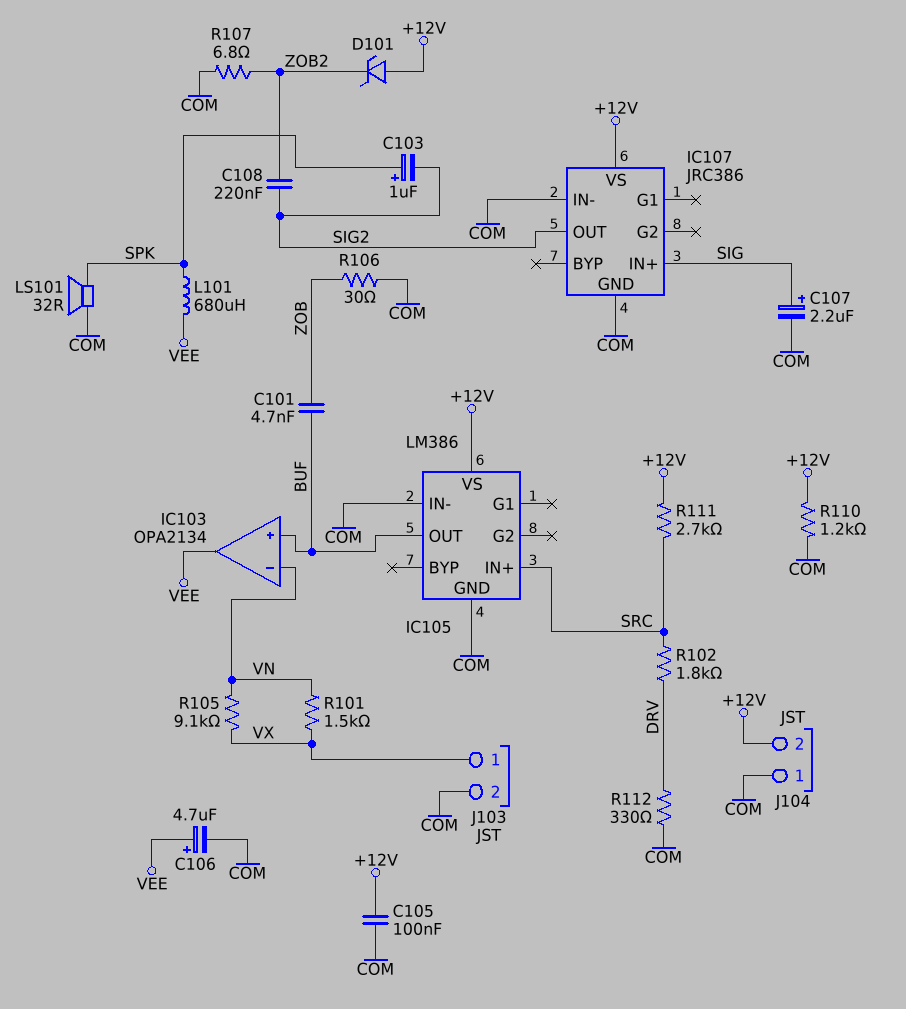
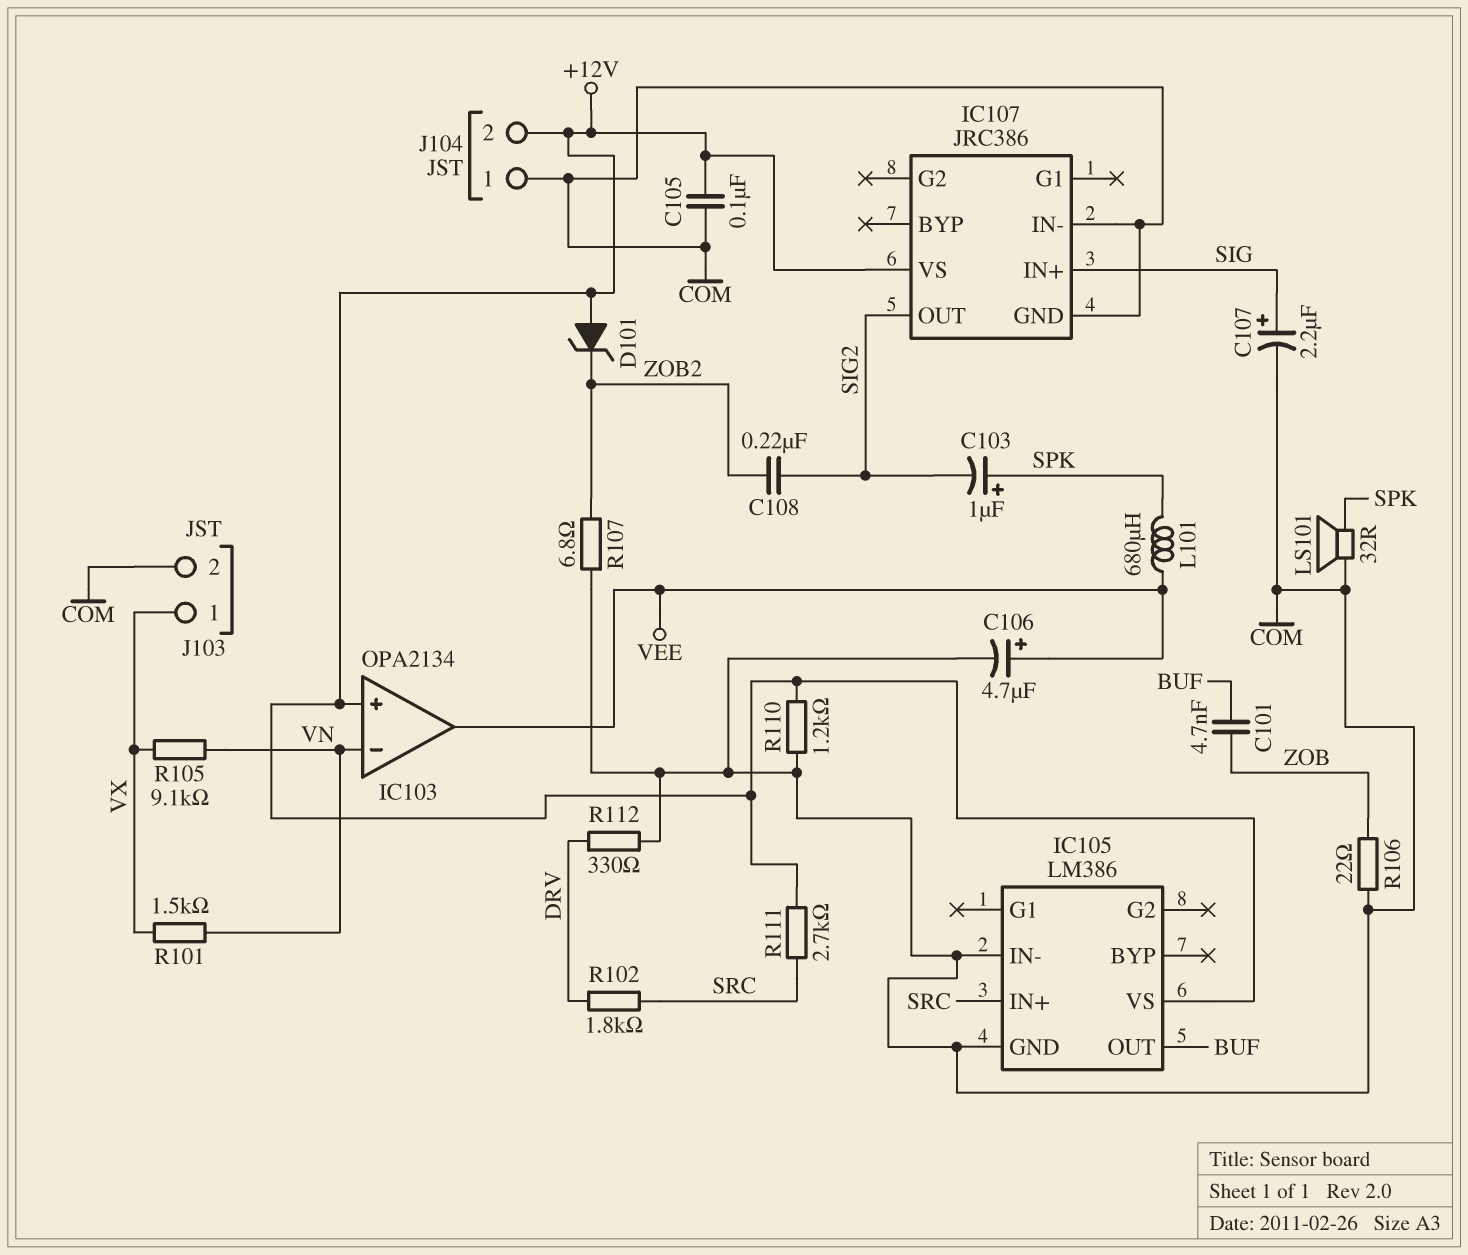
IC103 pin in+: BUF -> +12V
R106: 30 (COM, ZOB) -> 22 (COM, ZOB)

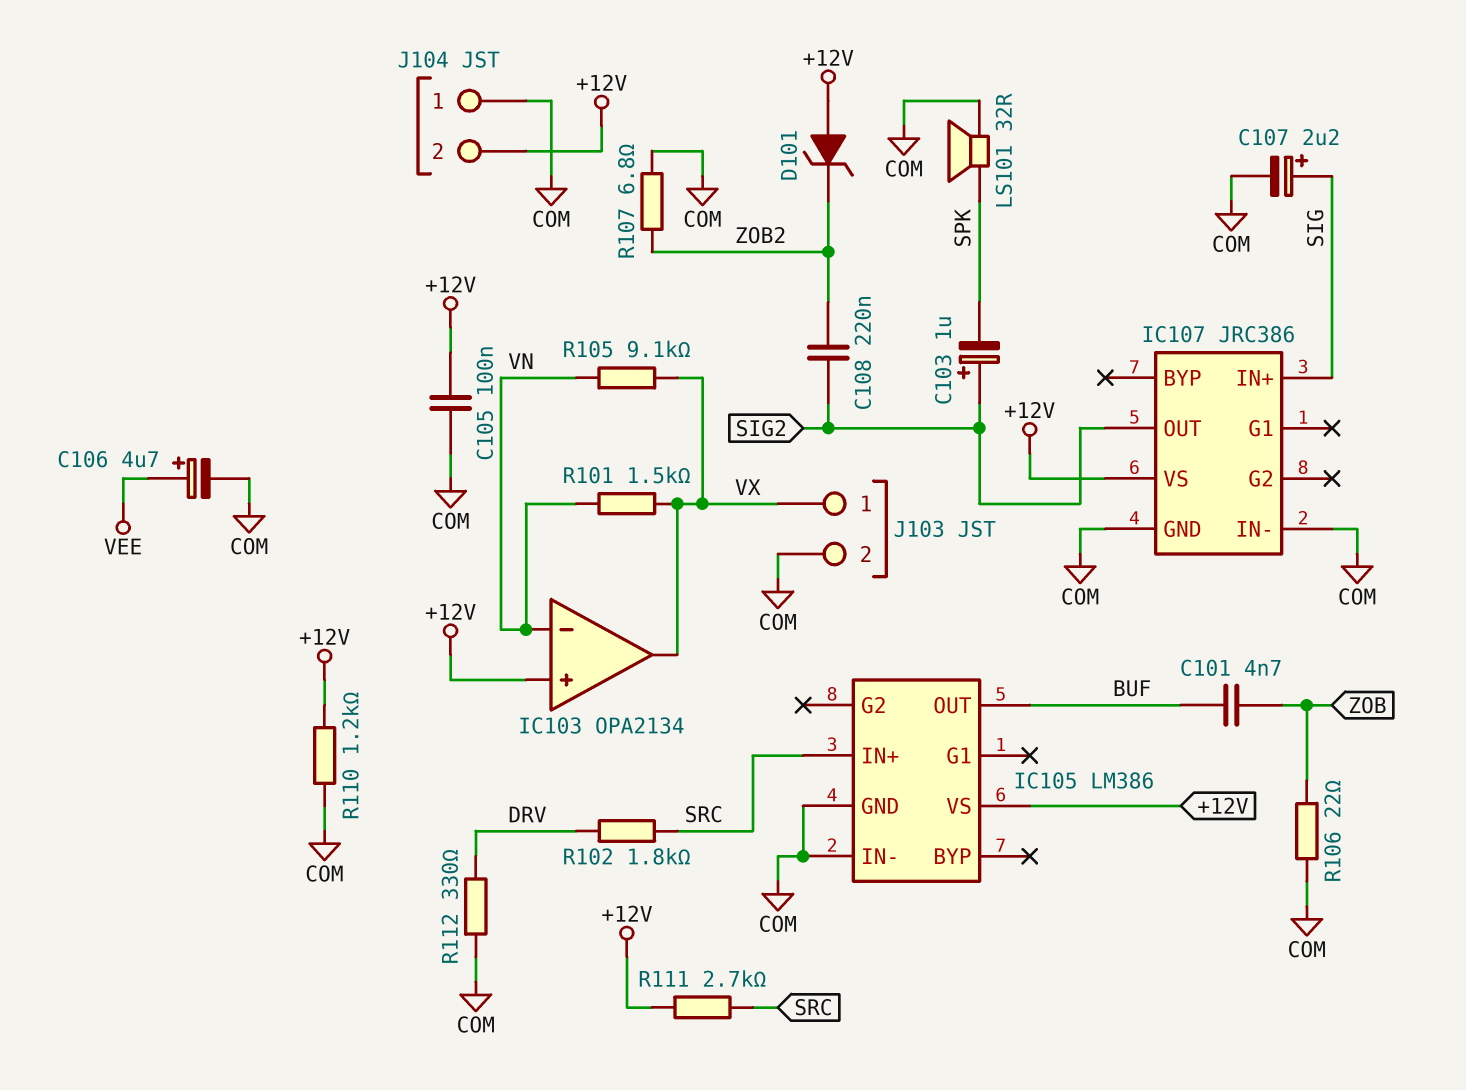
C103: 1uF (plus SPK, minus SIG2) -> 1uF (plus SIG2, minus SPK)
IC103 pin out: VEE -> VX
L101: 680uH (SPK, VEE) -> none

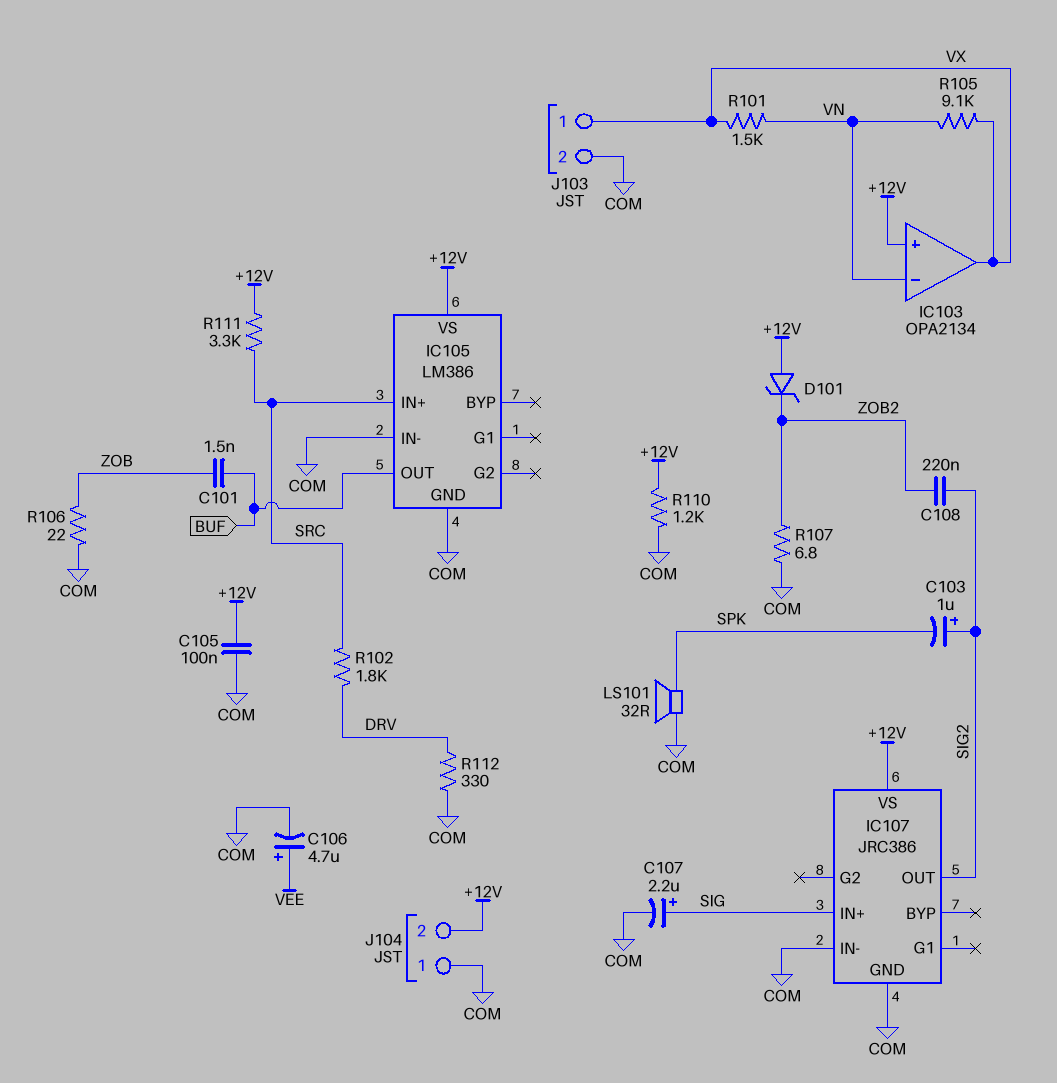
C101: 4.7nF (BUF, ZOB) -> 1.5nF (BUF, ZOB)
R111: 2.7k (+12V, SRC) -> 3.3k (+12V, SRC)

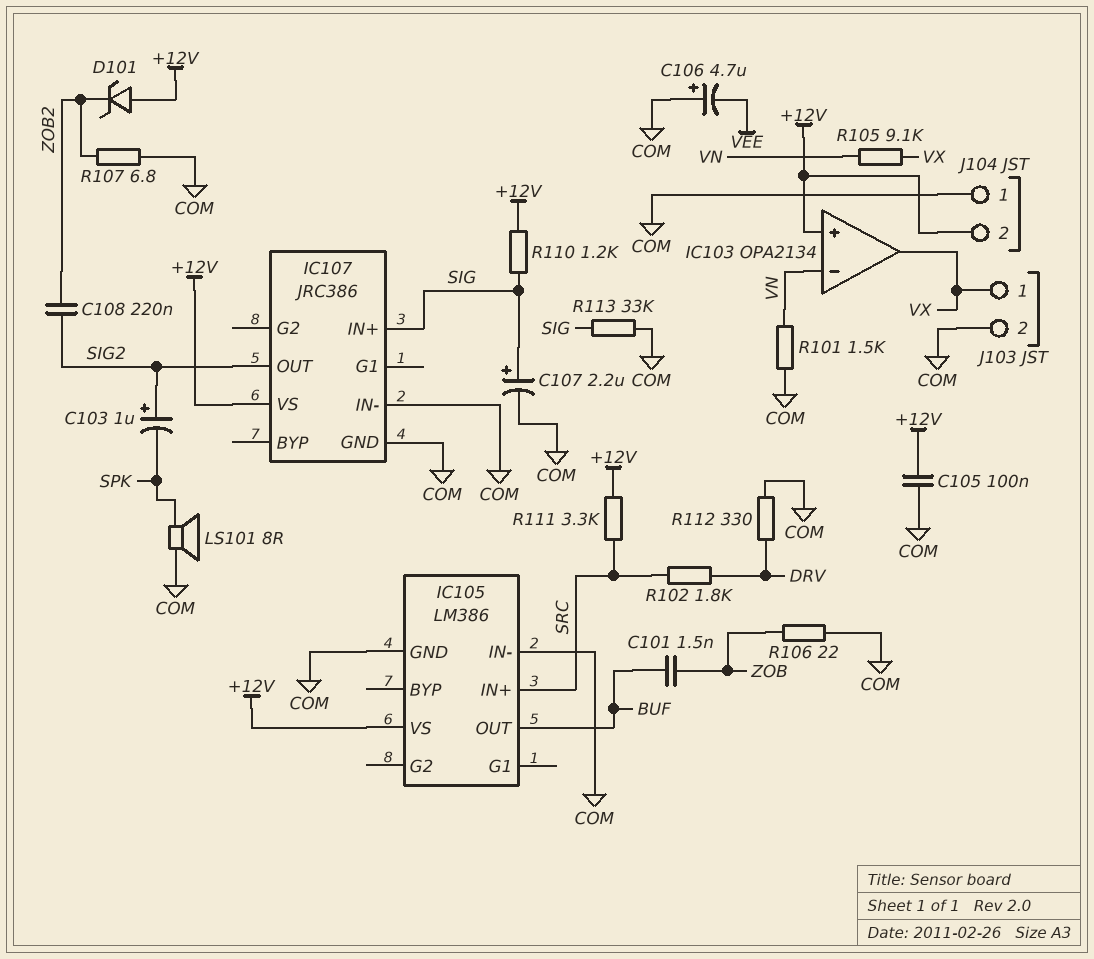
C106: 4.7uF (plus VEE, minus COM) -> 4.7uF (plus COM, minus VEE)
LS101: speaker 32R (COM, SPK) -> speaker 8R (COM, SPK)
R101: 1.5k (VN, VX) -> 1.5k (COM, VN)
R110: 1.2k (+12V, COM) -> 1.2k (+12V, SIG)
R113: none -> 33k (COM, SIG)

